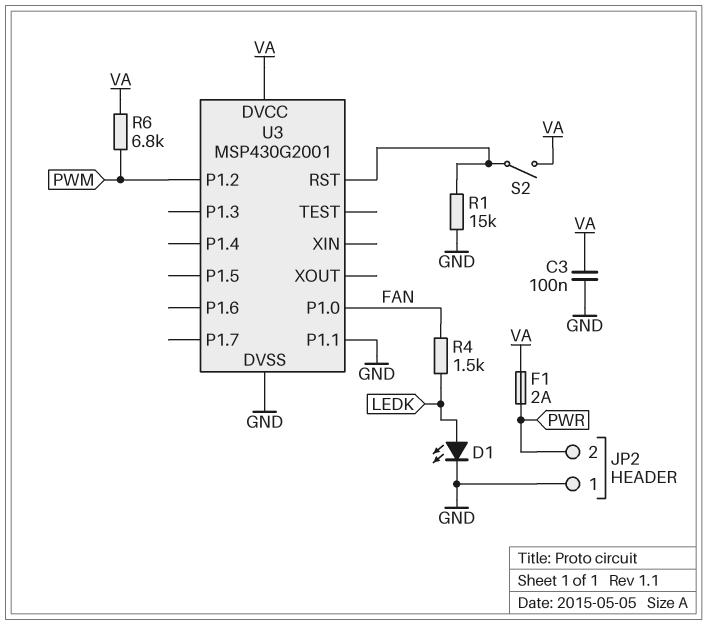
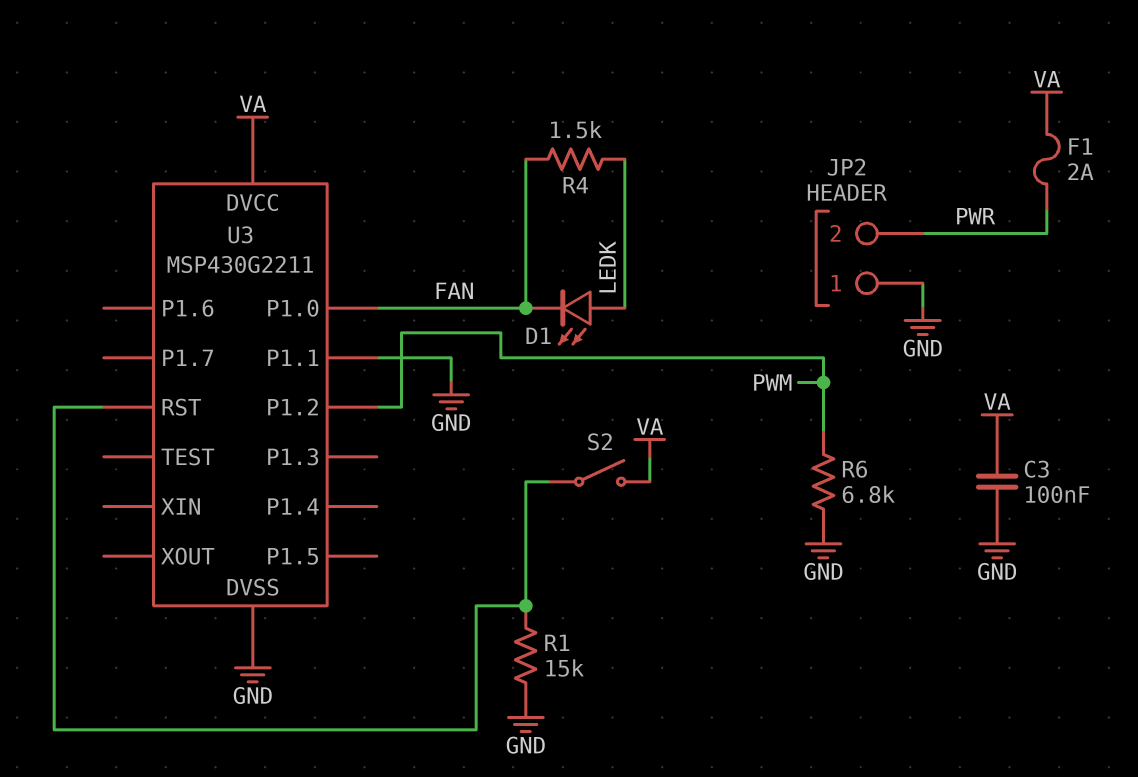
D1: LED (A LEDK, K GND) -> LED (A LEDK, K FAN)
R6: 6.8k (PWM, VA) -> 6.8k (GND, PWM)
U3: MSP430G2001 -> MSP430G2211

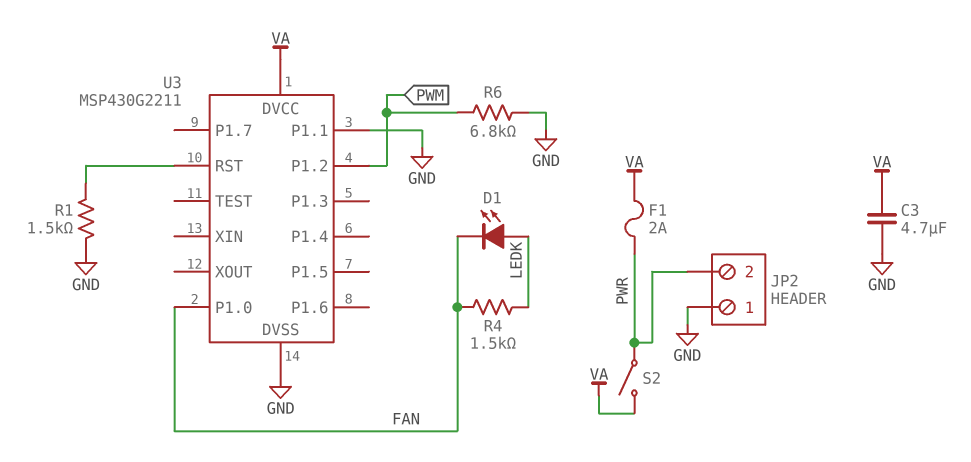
C3: 100nF (GND, VA) -> 4.7uF (GND, VA)
R1: 15k (GND, U3/RST) -> 1.5k (GND, U3/RST)
S2: switch (U3/RST, VA) -> switch (PWR, VA)

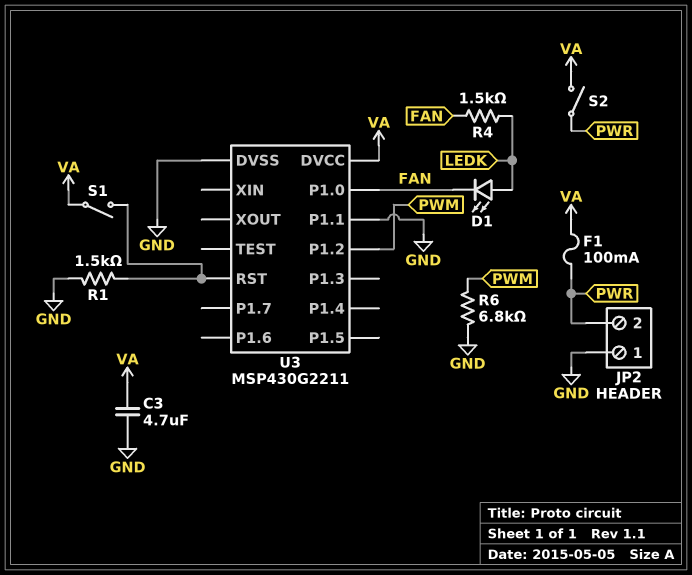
F1: 2A (PWR, VA) -> 100mA (PWR, VA)
S1: none -> switch (U3/RST, VA)

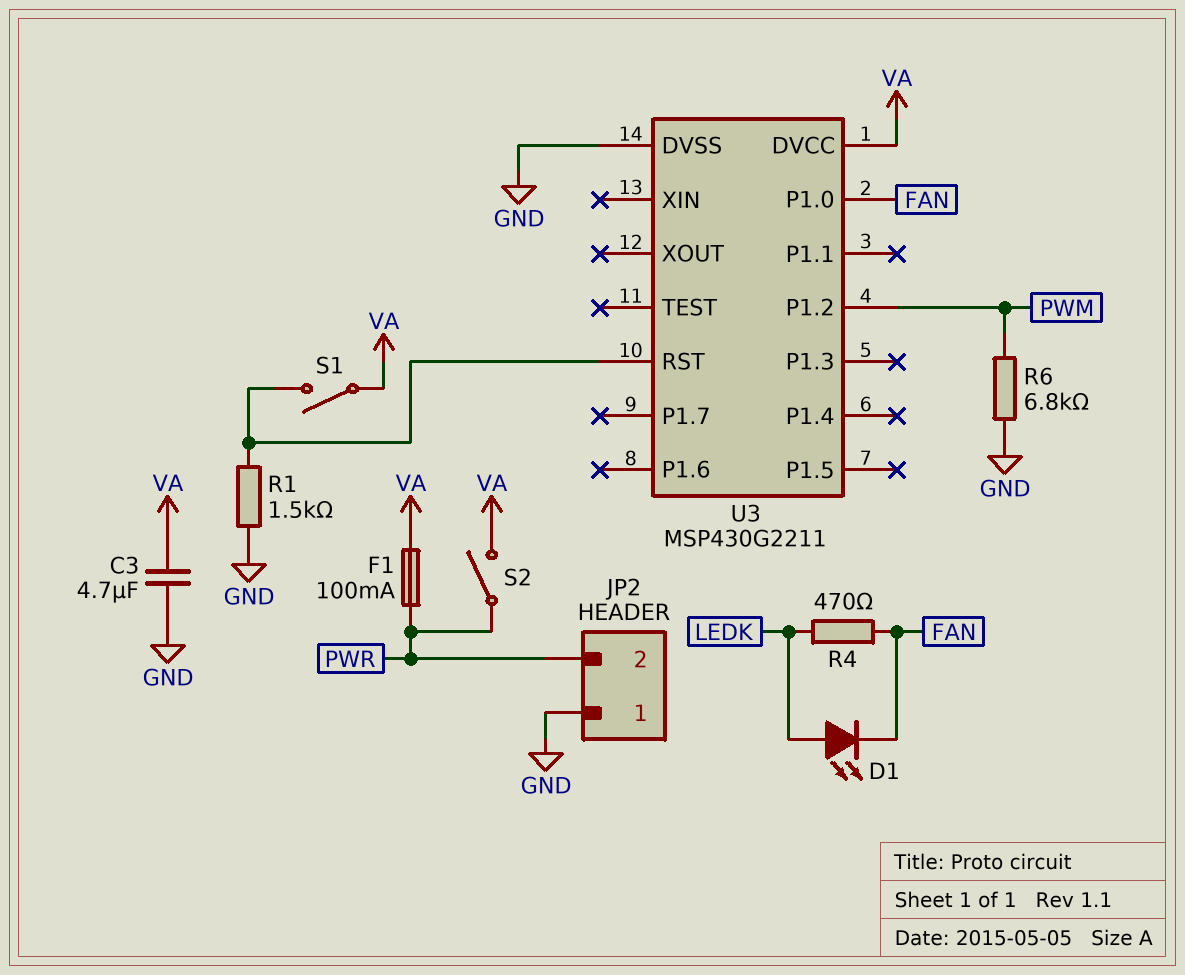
R4: 1.5k (FAN, LEDK) -> 470 (FAN, LEDK)
U3 pin P1.1: GND -> none

